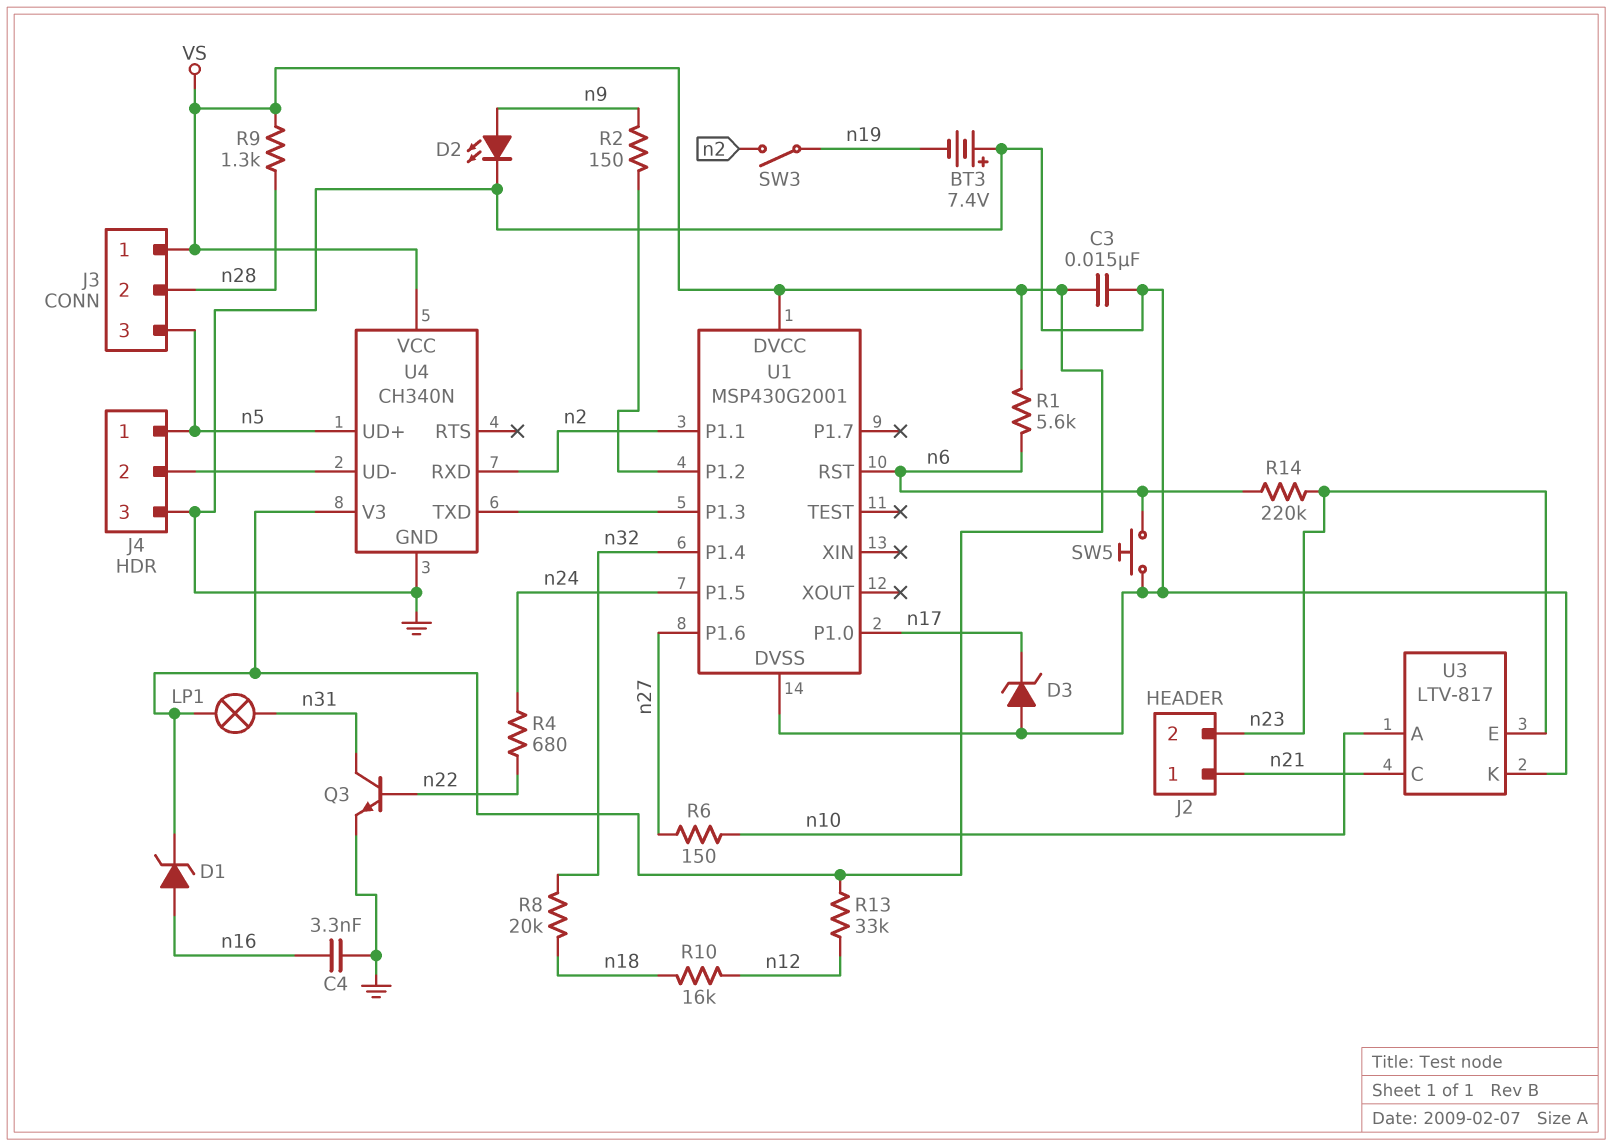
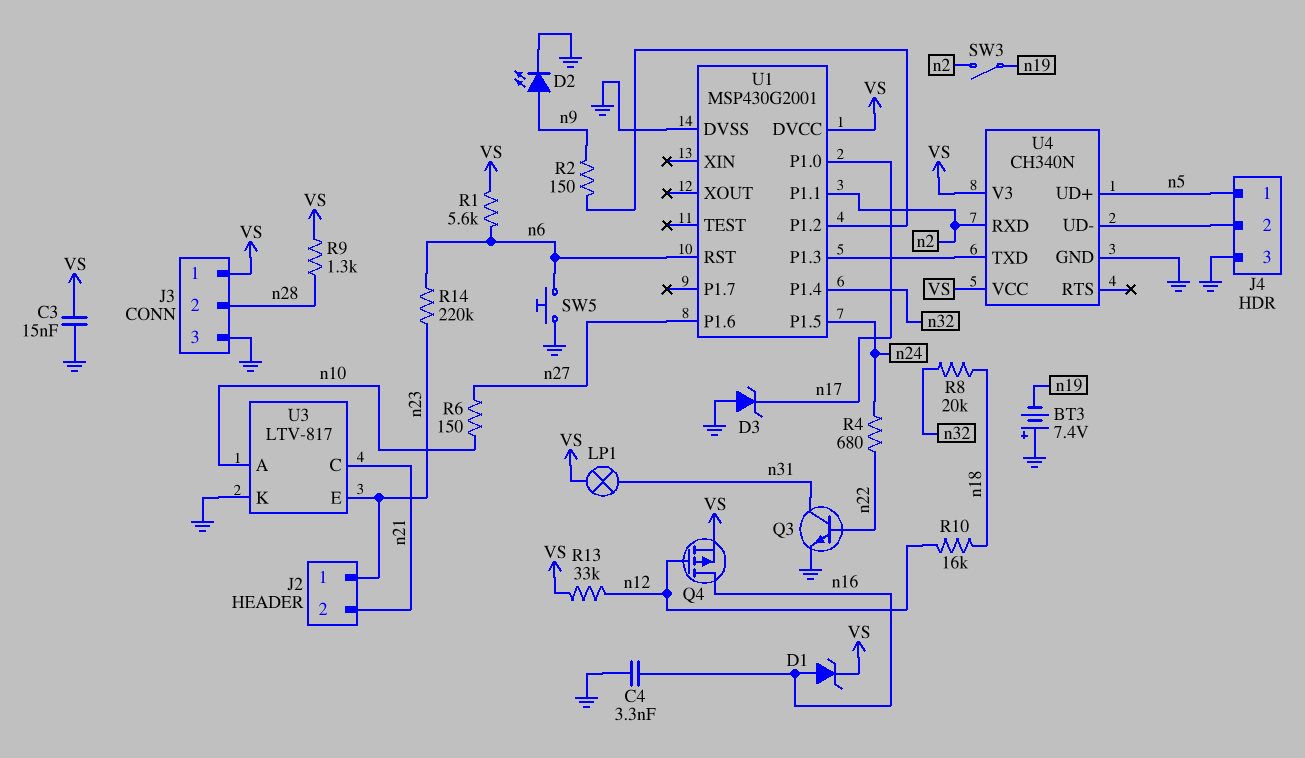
J2 pin 1: n21 -> n23
J2 pin 2: n23 -> n21
J3 pin 3: n5 -> GND
Q4: none -> PMOS (G n12, D n16, S VS)

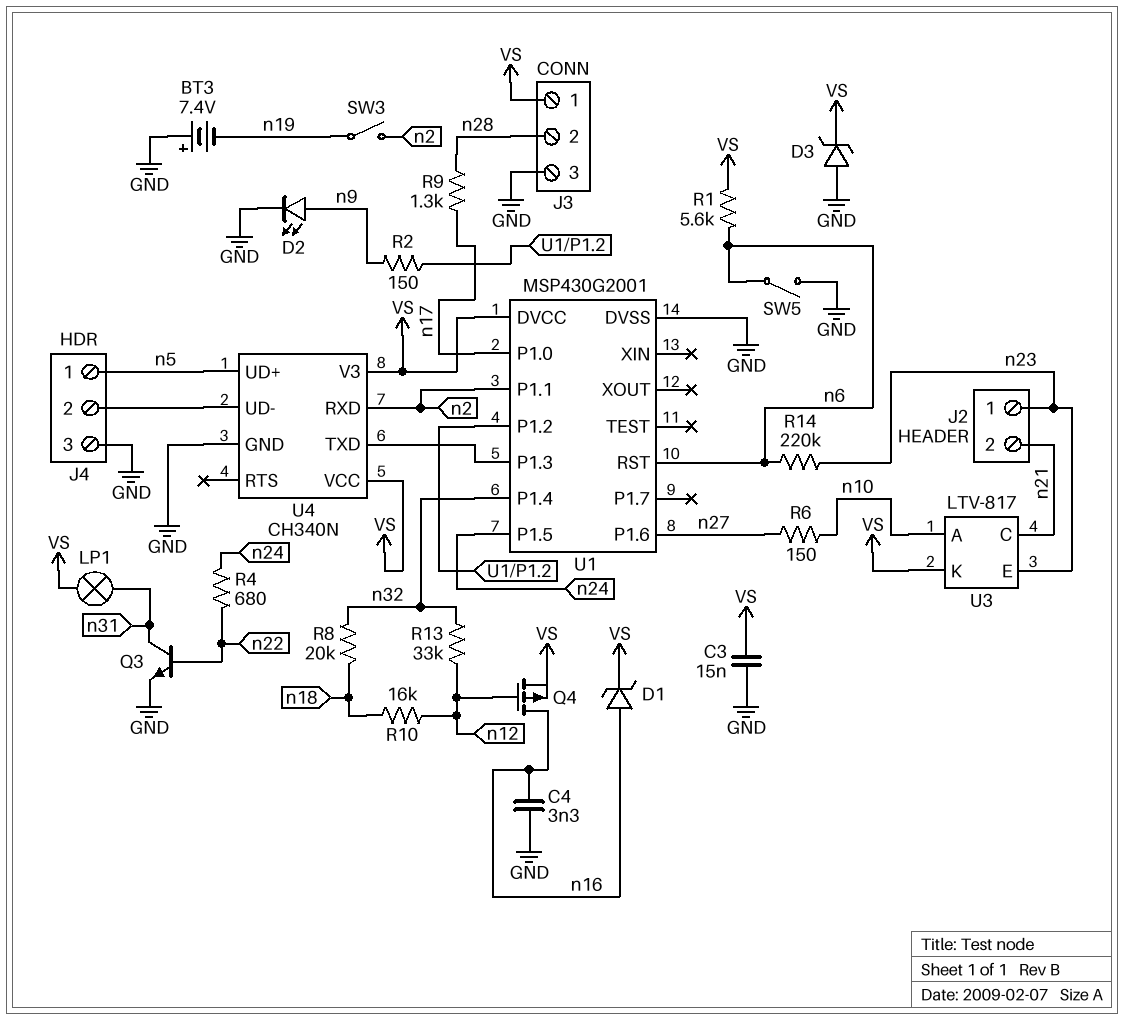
D3: zener (A GND, K n17) -> zener (A GND, K VS)
R9: 1.3k (VS, n28) -> 1.3k (n17, n28)
R13: 33k (VS, n12) -> 33k (n12, n32)
SW5: button (GND, n6) -> switch (GND, n6)
U3 pin K: GND -> VS

